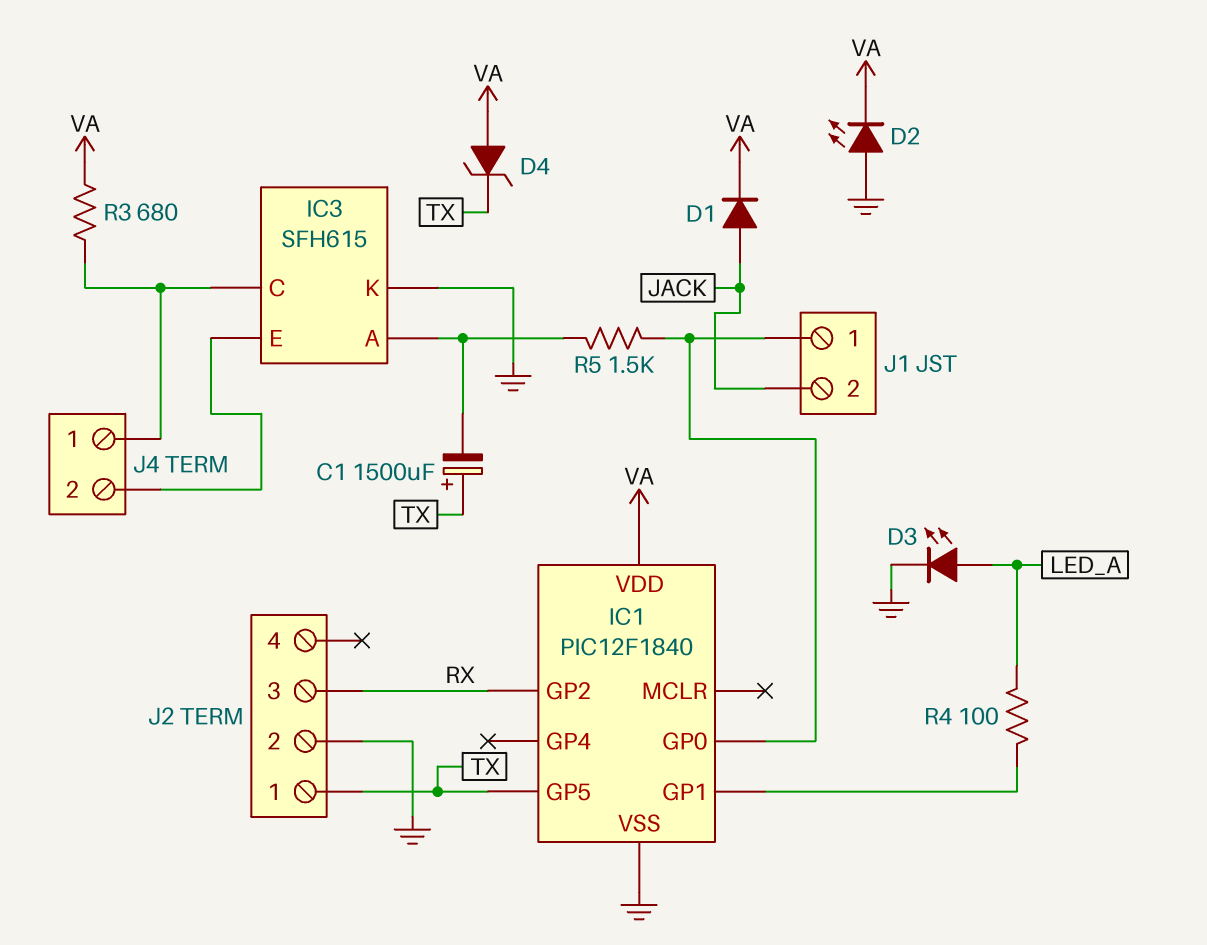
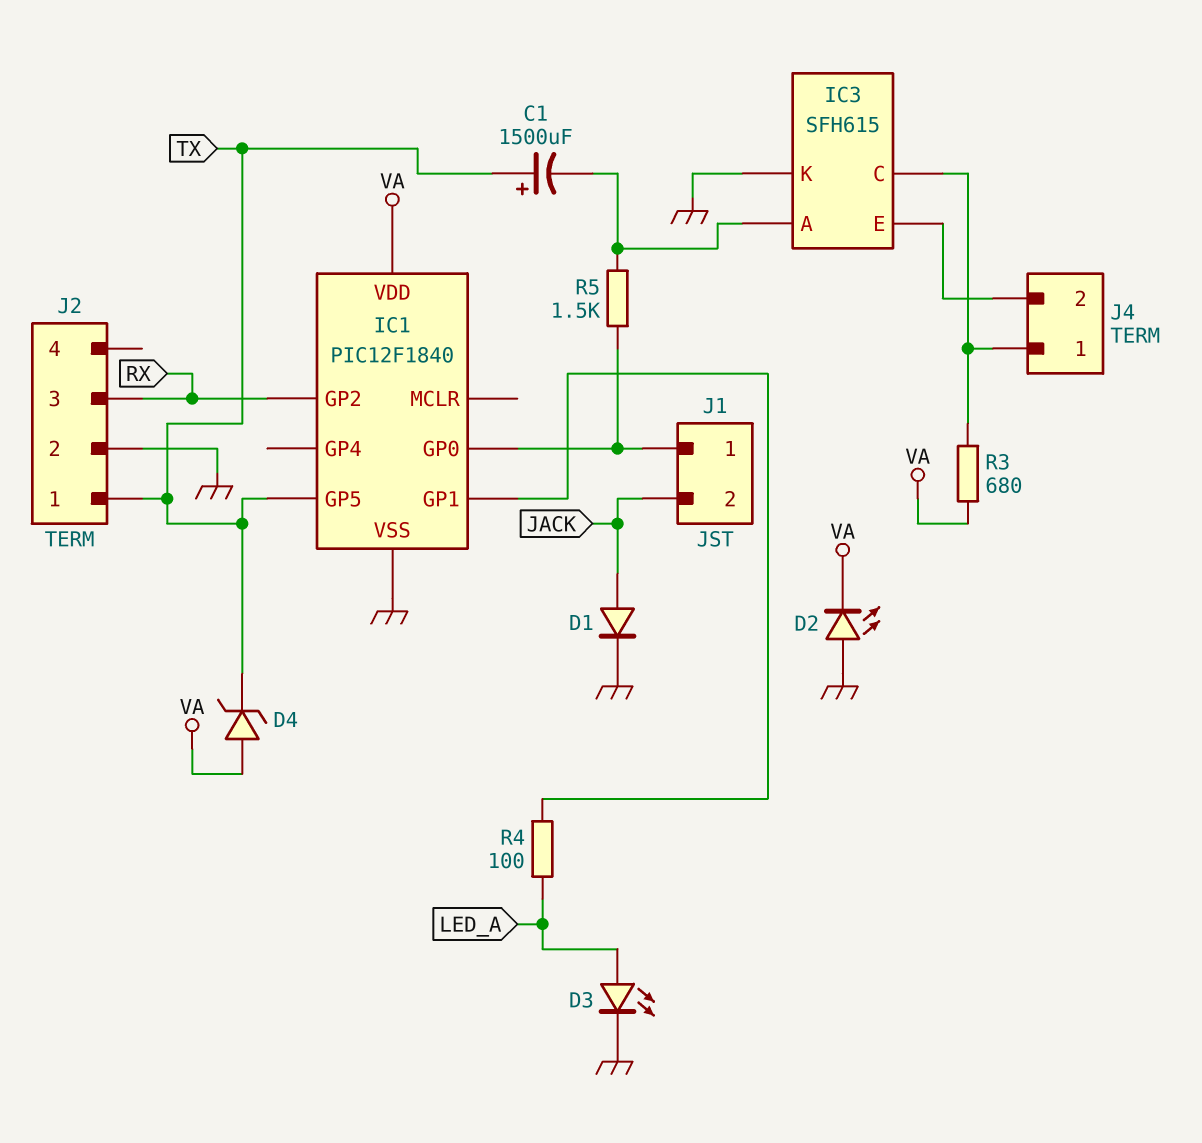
D1: diode (A JACK, K VA) -> diode (A JACK, K GND)

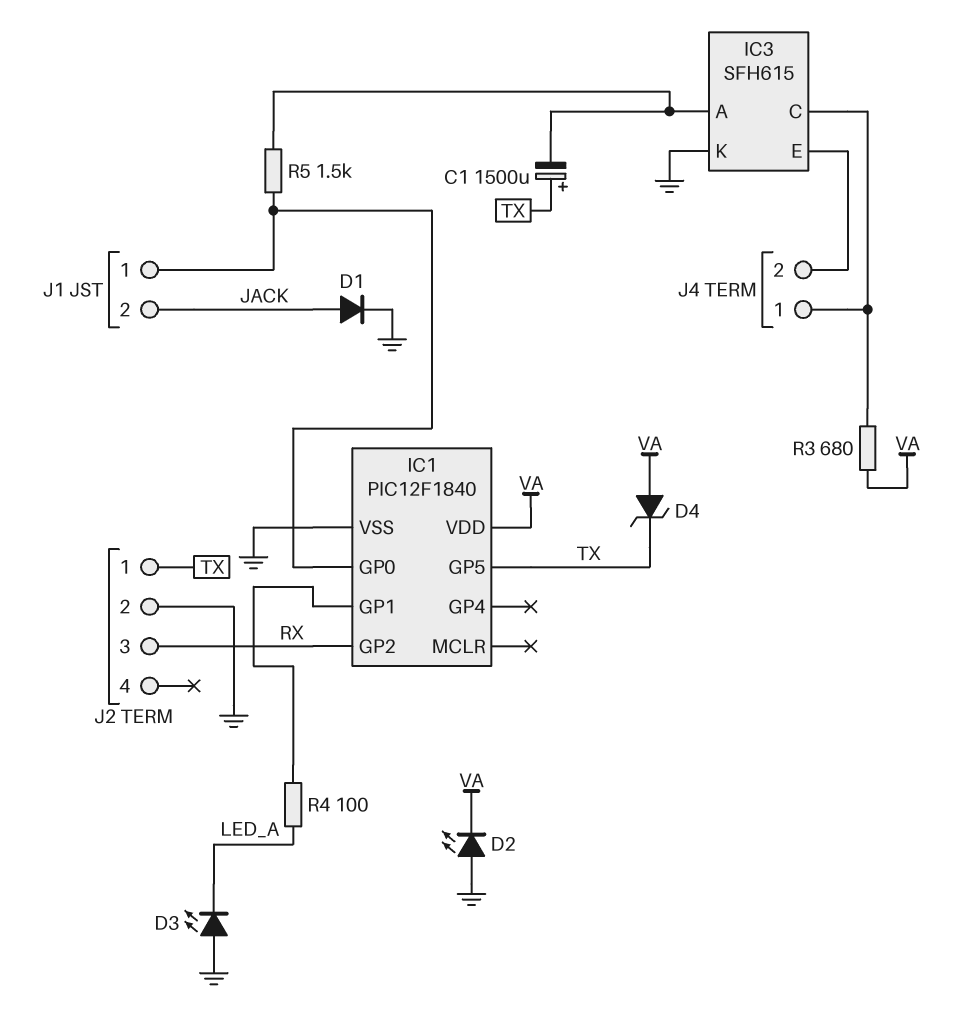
D3: LED (A LED_A, K GND) -> LED (A GND, K LED_A)

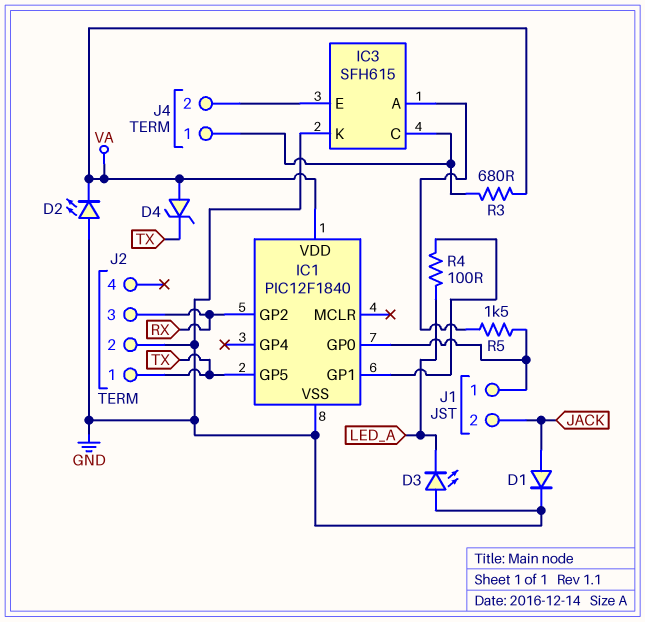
C1: 1500uF (plus TX, minus IC3/A) -> none

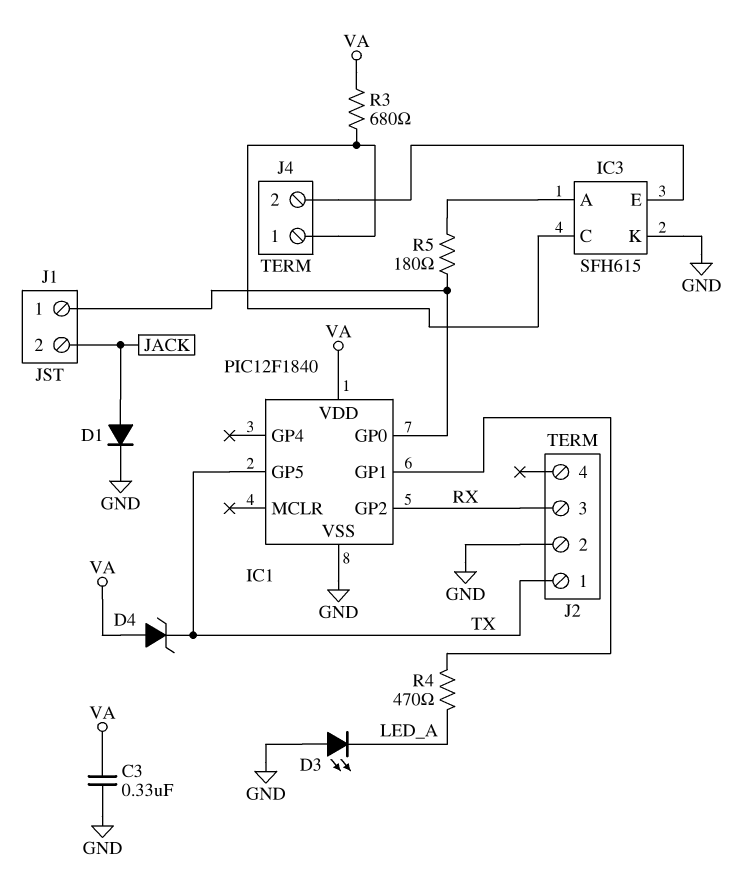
C3: none -> 330nF (GND, VA)
D2: LED (A GND, K VA) -> none
R4: 100 (IC1/GP1, LED_A) -> 470 (IC1/GP1, LED_A)
R5: 1.5k (IC1/GP0, IC3/A) -> 180 (IC1/GP0, IC3/A)

